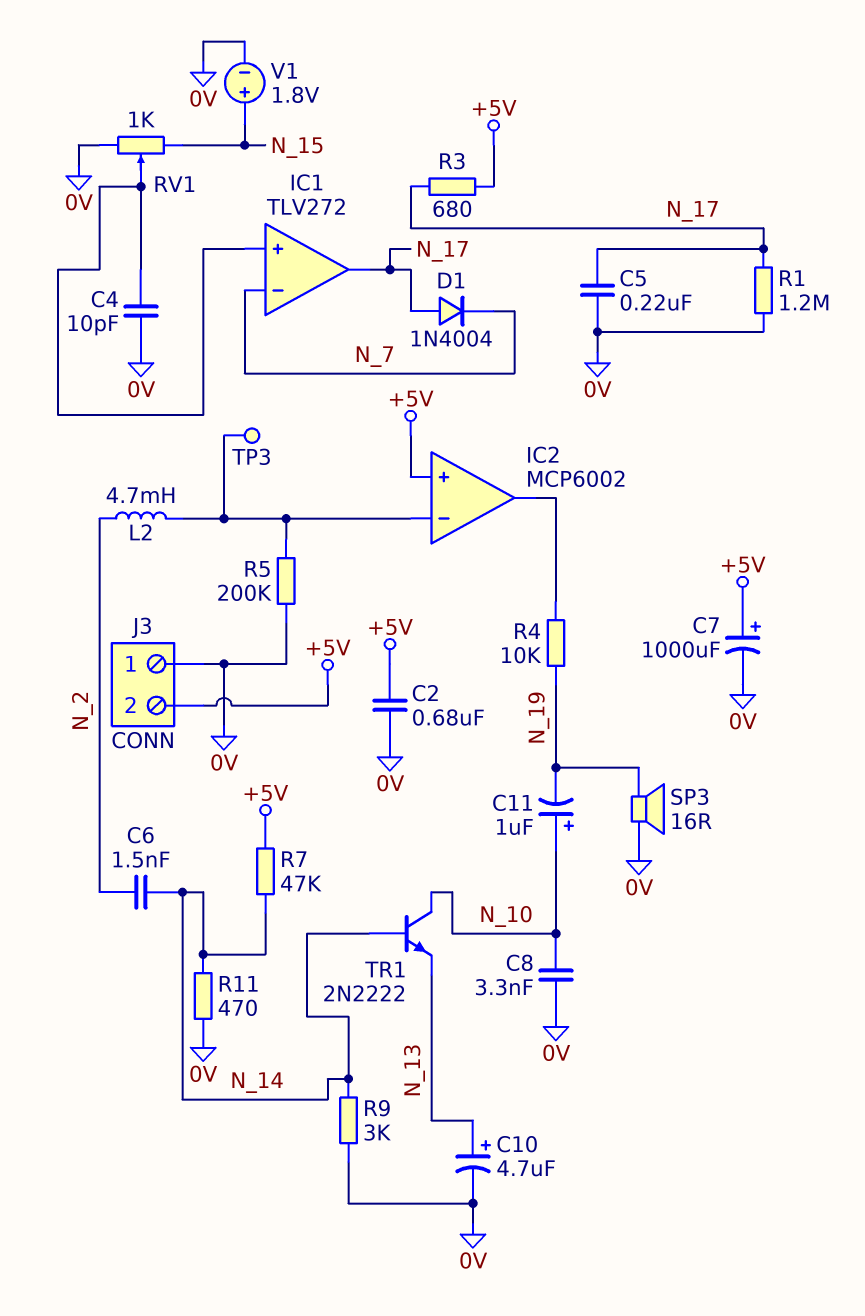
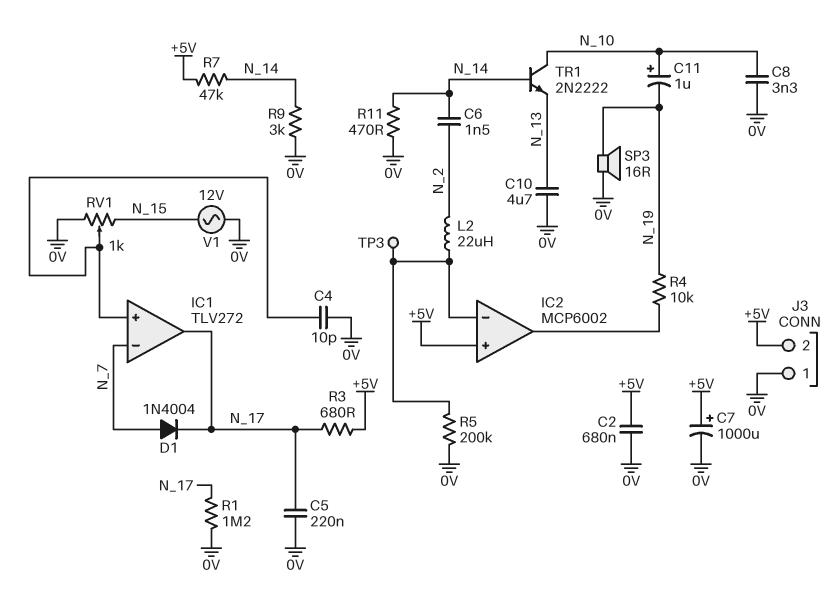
C10: 4.7uF (plus N_13, minus 0V) -> 4.7uF (0V, N_13)
D1: diode 1N4004 (A N_17, K N_7) -> diode 1N4004 (A N_7, K N_17)
L2: 4.7mH (IC2/in-, N_2) -> 22uH (IC2/in-, N_2)
V1: 1.8V (plus N_15, minus 0V) -> AC 12V (0V, N_15)

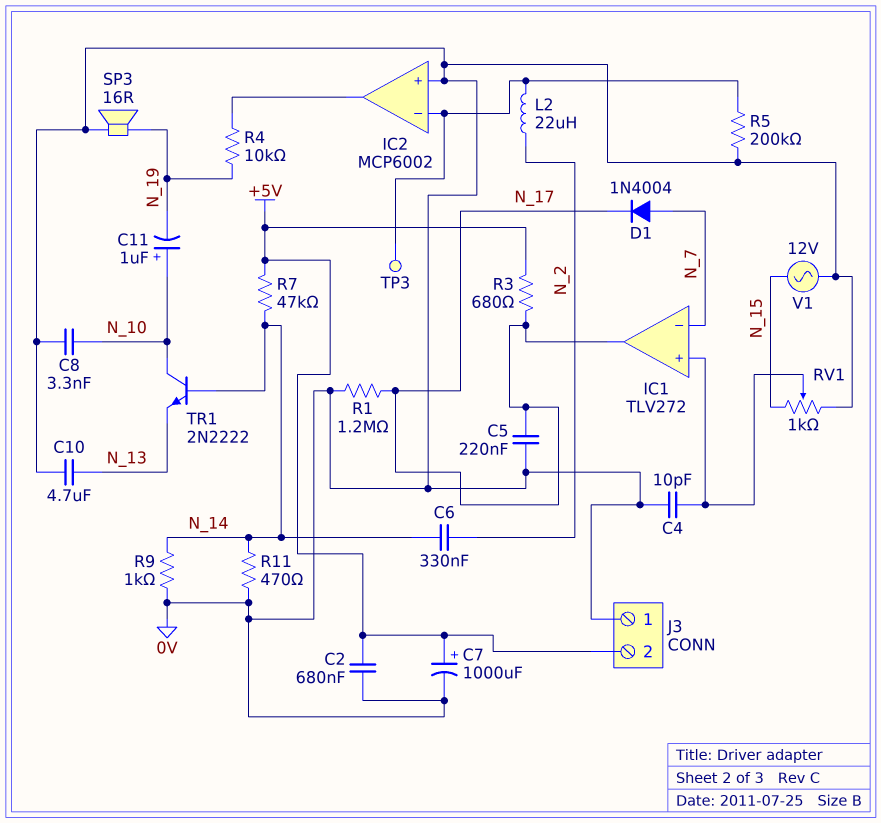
C6: 1.5nF (N_2, N_14) -> 330nF (N_2, N_14)
IC2 pin in+: +5V -> 0V
R9: 3k (0V, N_14) -> 1k (0V, N_14)

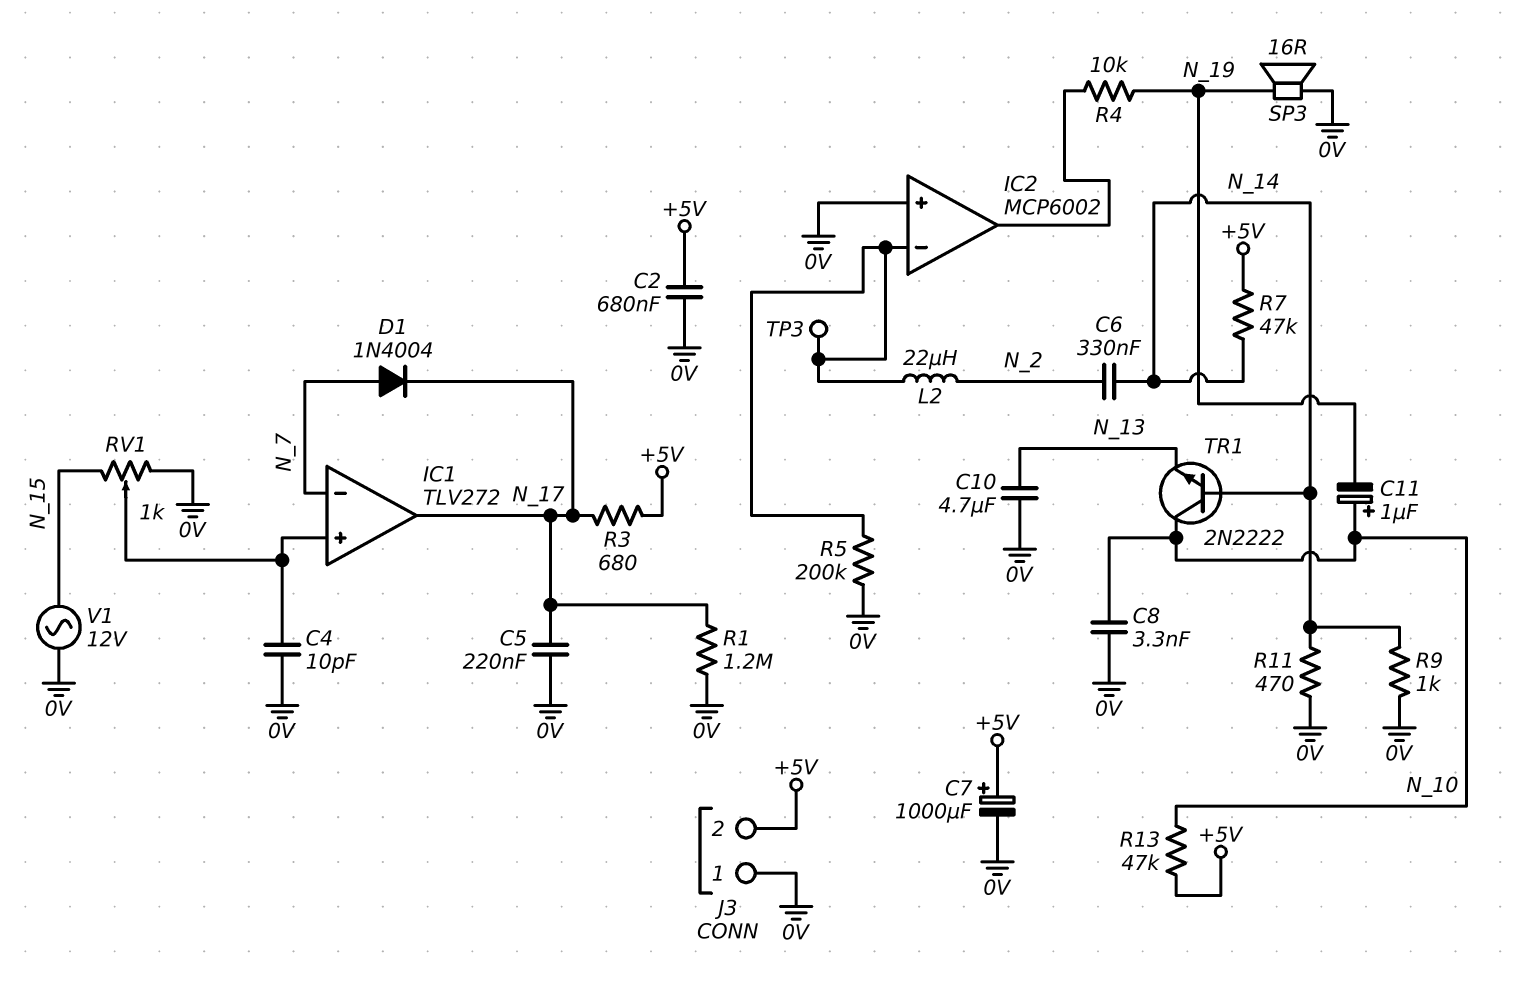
R13: none -> 47k (+5V, N_10)

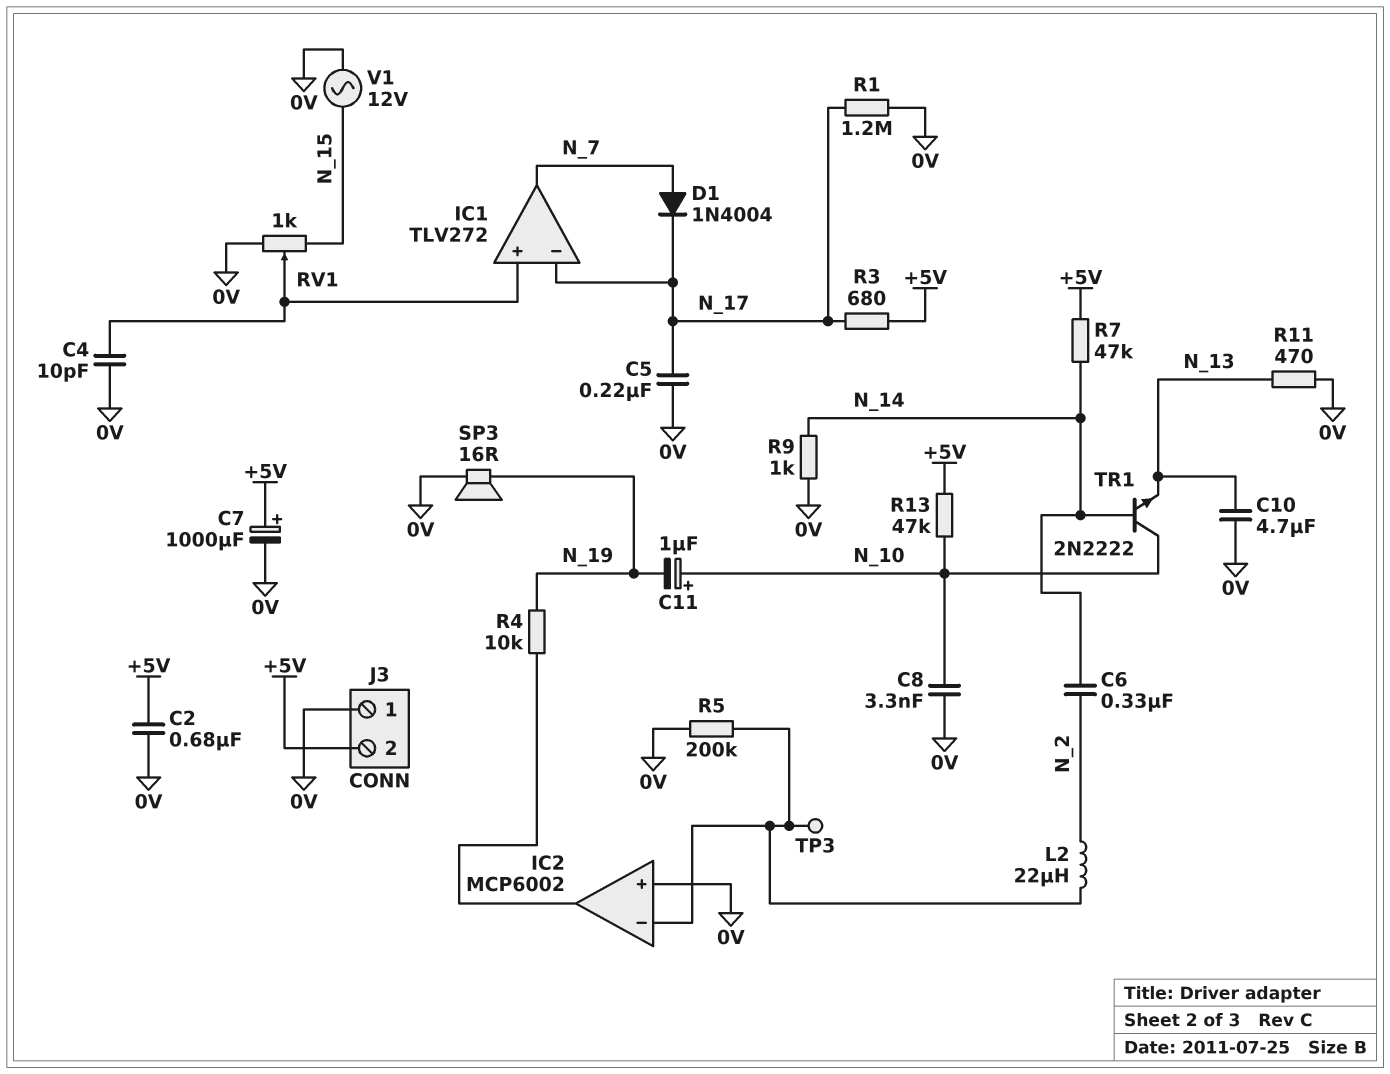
IC1 pin in-: N_7 -> N_17
IC1 pin out: N_17 -> N_7
R11: 470 (0V, N_14) -> 470 (0V, N_13)

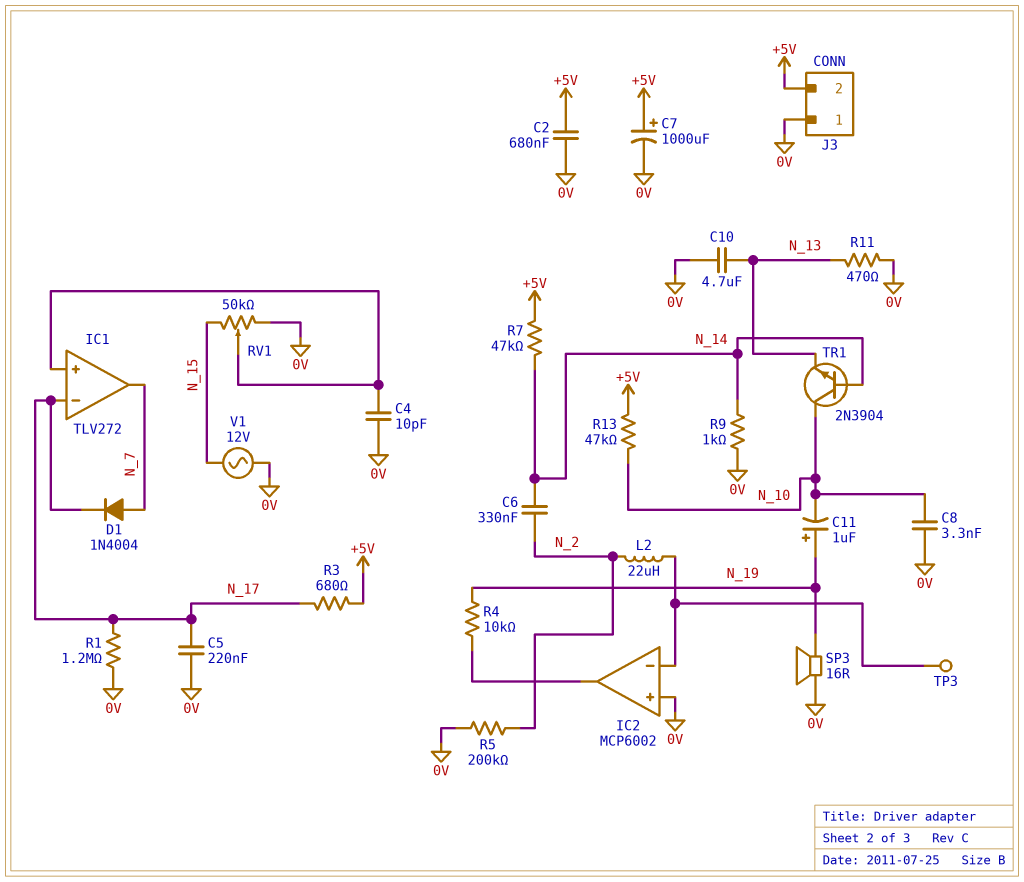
C11: 1uF (plus N_10, minus N_19) -> 1uF (plus N_19, minus N_10)
R5: 200k (0V, IC2/in-) -> 200k (0V, N_2)
RV1: 1k (0V, N_15, wiper IC1/in+) -> 50k (0V, N_15, wiper IC1/in+)
TR1: NPN 2N2222 (B N_14, C N_10, E N_13) -> NPN 2N3904 (B N_14, C N_10, E N_13)

